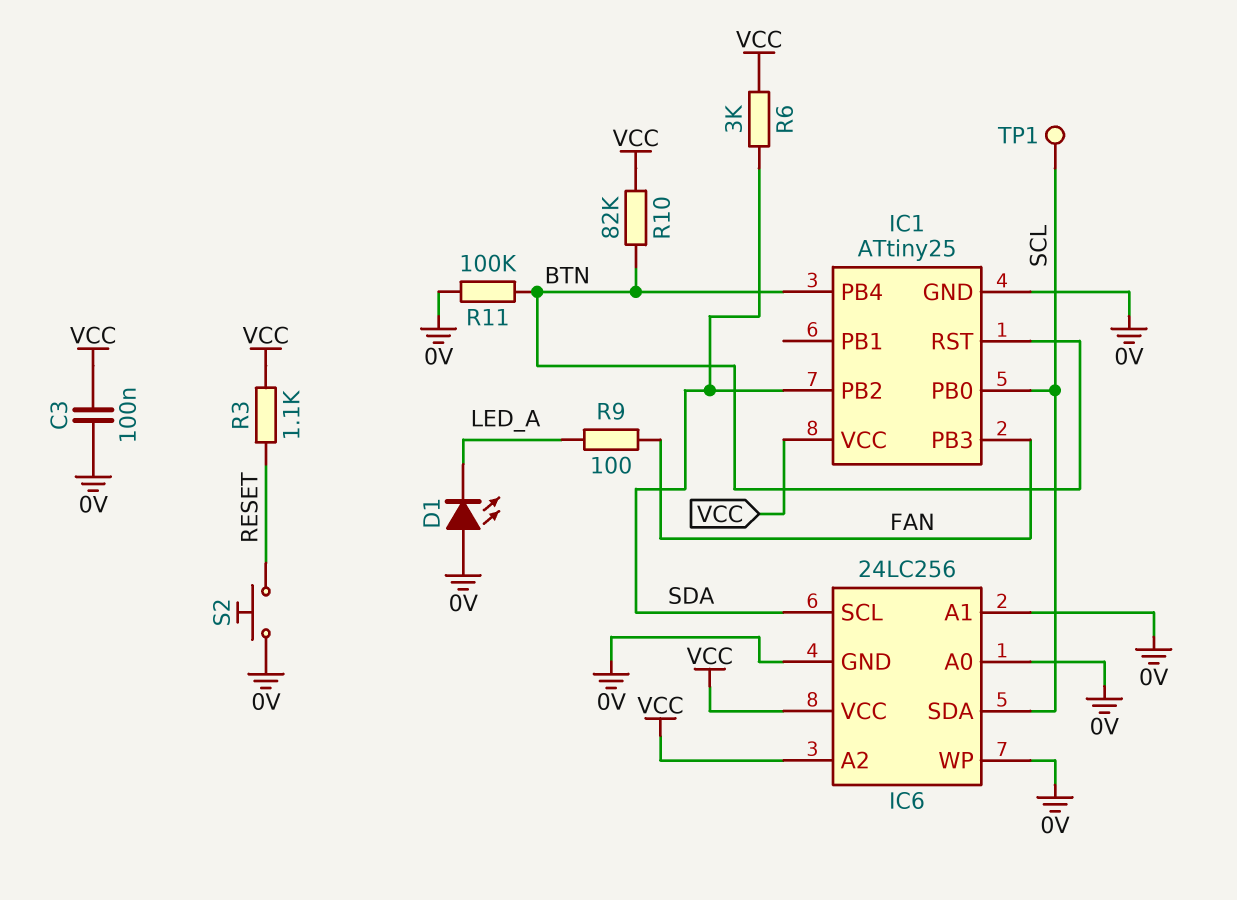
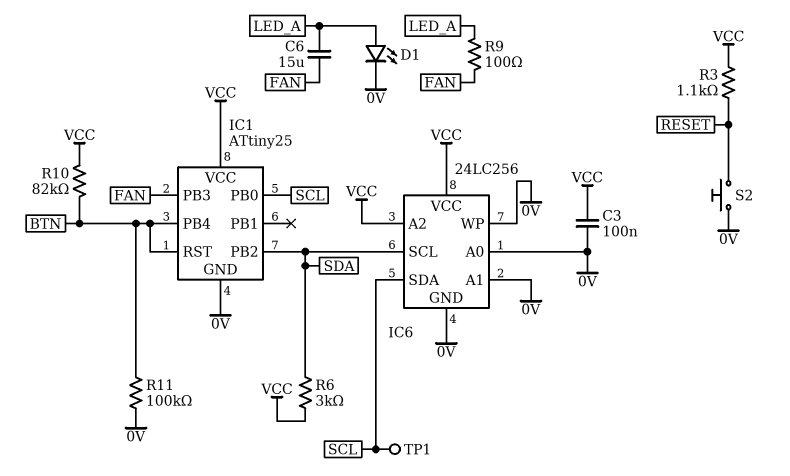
C6: none -> 15uF (FAN, LED_A)
D1: LED (A 0V, K LED_A) -> LED (A LED_A, K 0V)

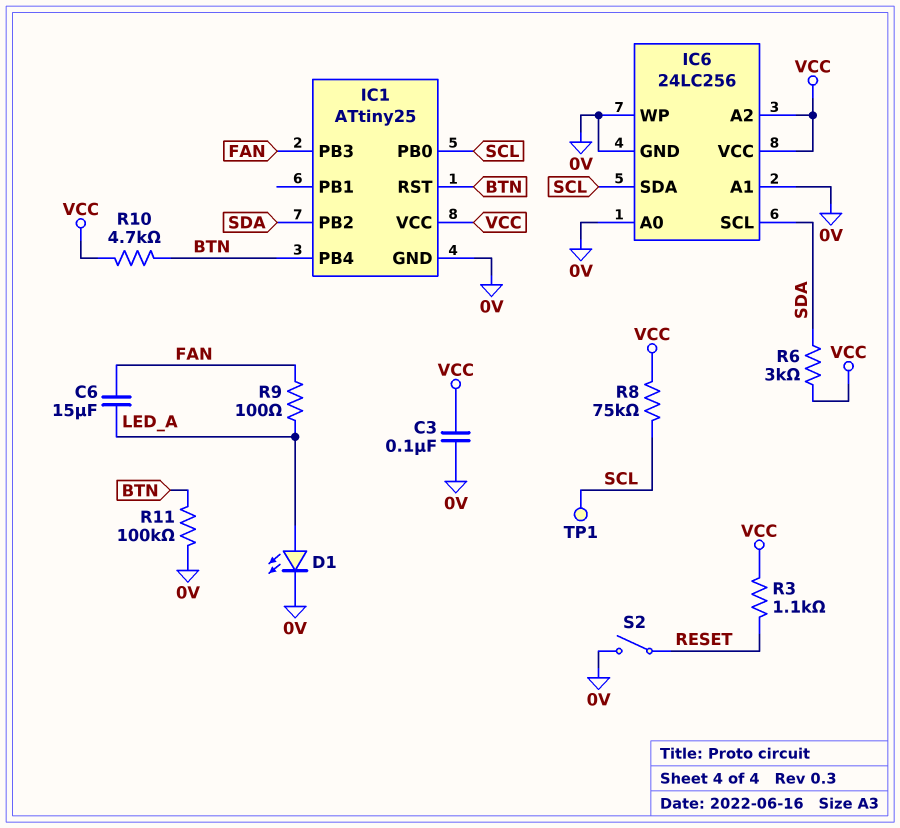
R8: none -> 75k (SCL, VCC)
R10: 82k (BTN, VCC) -> 4.7k (BTN, VCC)
S2: button (0V, RESET) -> switch (0V, RESET)

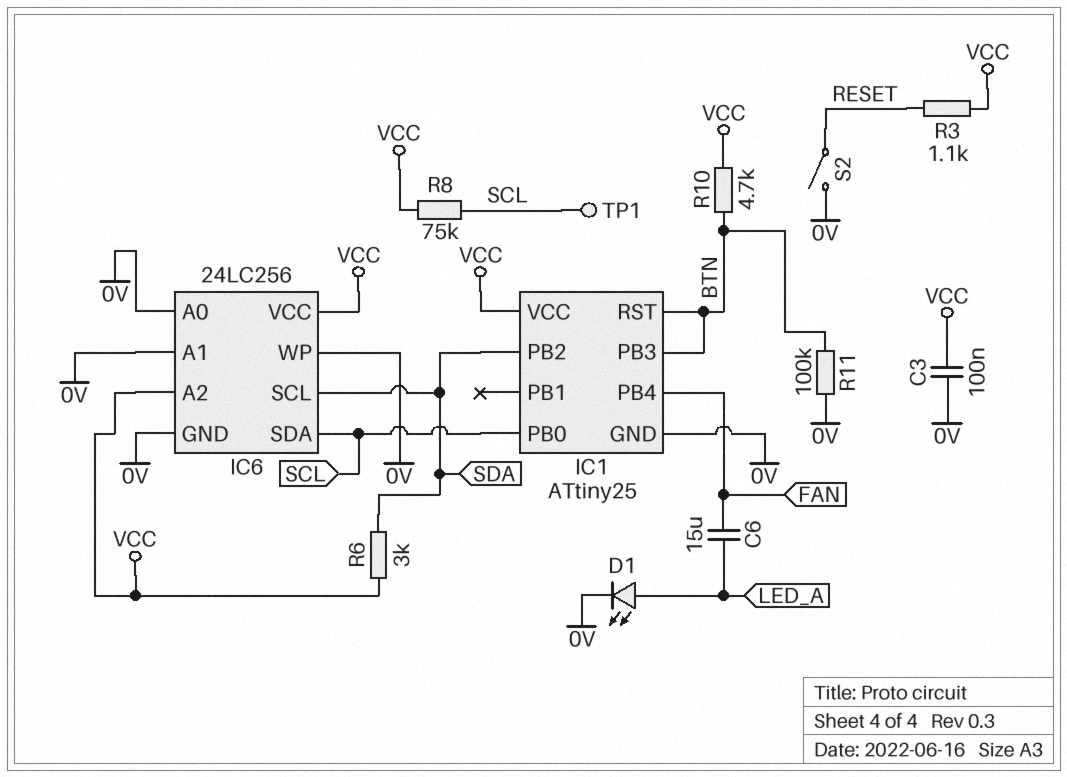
IC1 pin PB3: FAN -> BTN
IC1 pin PB4: BTN -> FAN
R9: 100 (FAN, LED_A) -> none

